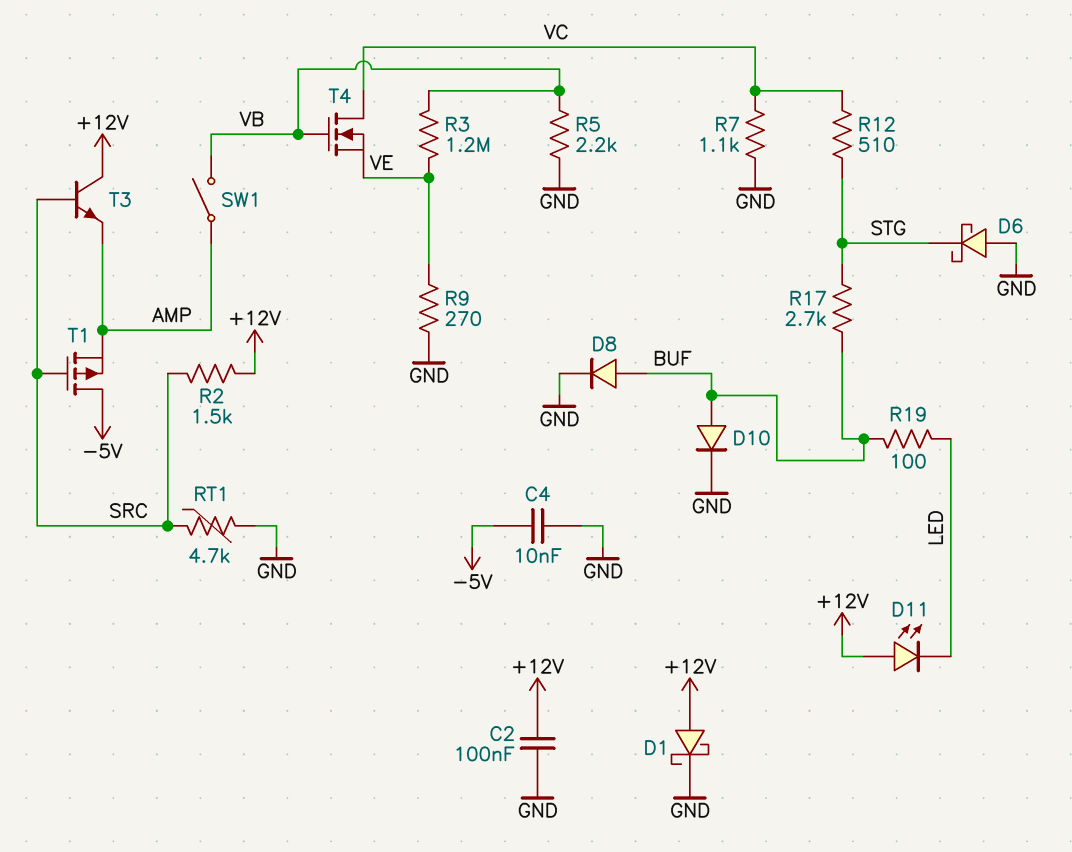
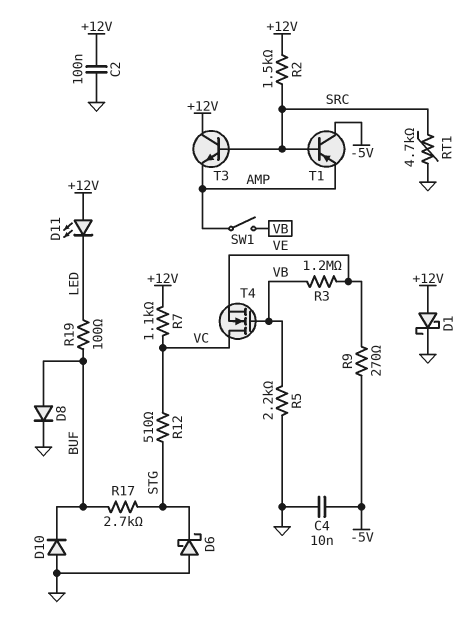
D10: diode (A BUF, K GND) -> diode (A GND, K BUF)
R7: 1.1k (GND, VC) -> 1.1k (+12V, VC)
R9: 270 (GND, VE) -> 270 (-5V, VE)
T1: PMOS (G SRC, D -5V, S AMP) -> PNP (B SRC, C -5V, E AMP)

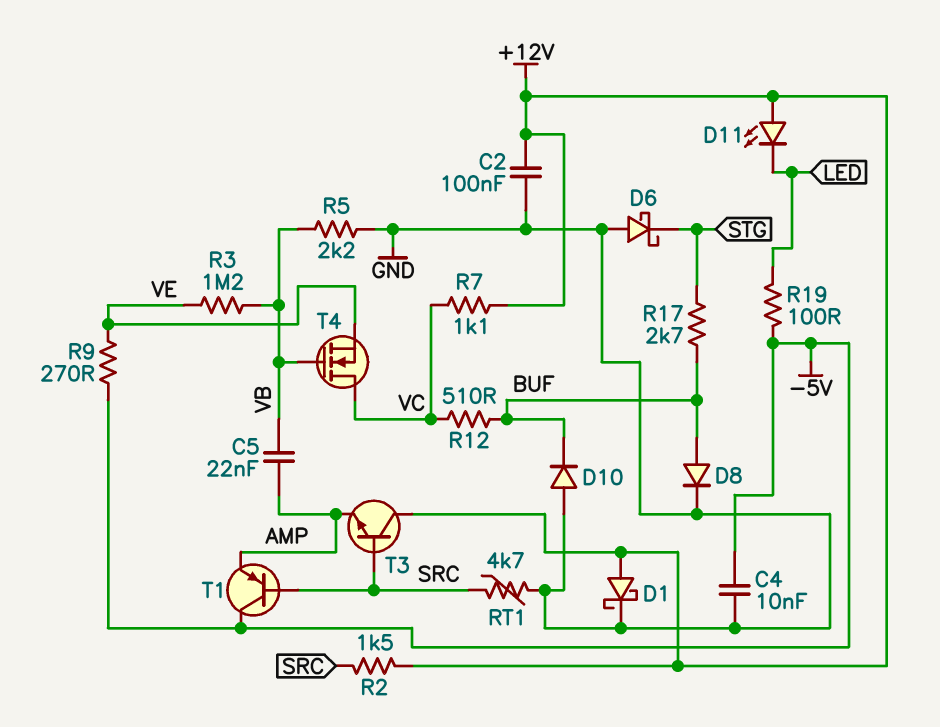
C5: none -> 22nF (AMP, VB)
R12: 510 (STG, VC) -> 510 (BUF, VC)
R19: 100 (BUF, LED) -> 100 (-5V, LED)
SW1: switch (AMP, VB) -> none

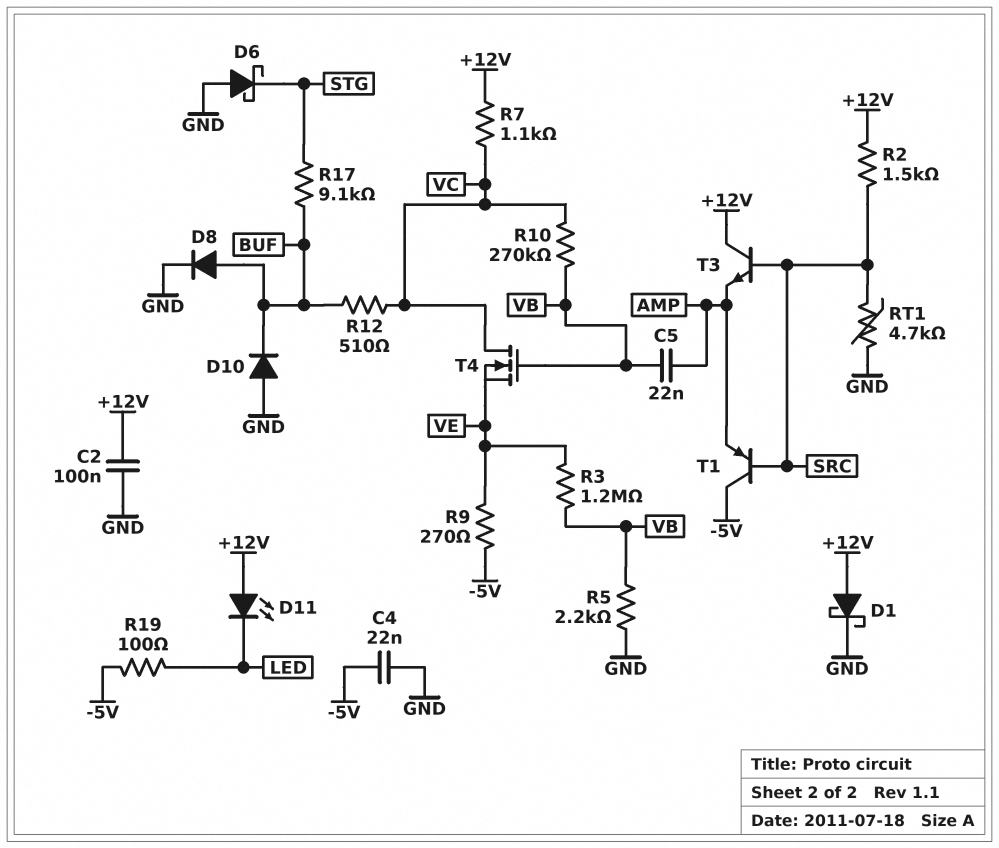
C4: 10nF (-5V, GND) -> 22nF (-5V, GND)
R10: none -> 270k (VB, VC)
R17: 2.7k (BUF, STG) -> 9.1k (BUF, STG)

